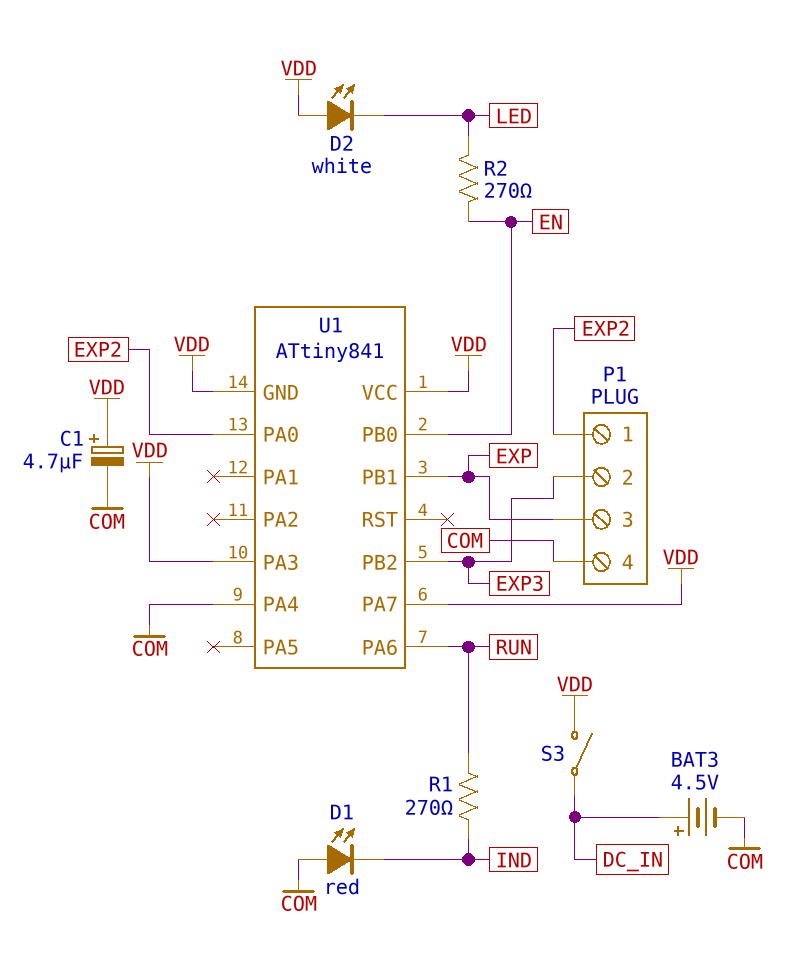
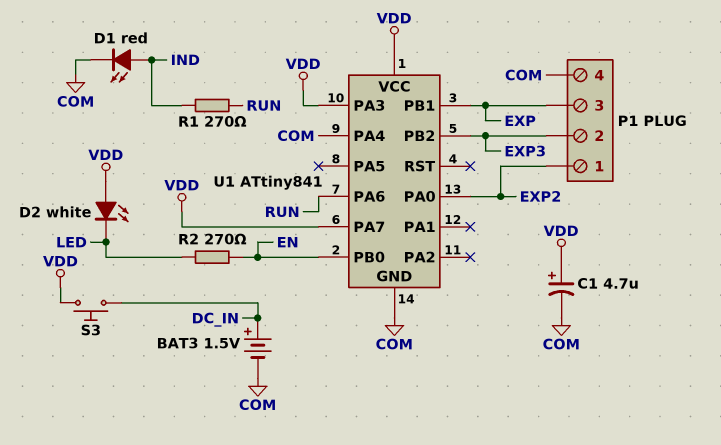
BAT3: 4.5V (plus DC_IN, minus COM) -> 1.5V (plus DC_IN, minus COM)
D1: LED red (A COM, K IND) -> LED red (A IND, K COM)
S3: switch (DC_IN, VDD) -> button (DC_IN, VDD)
U1 pin GND: VDD -> COM

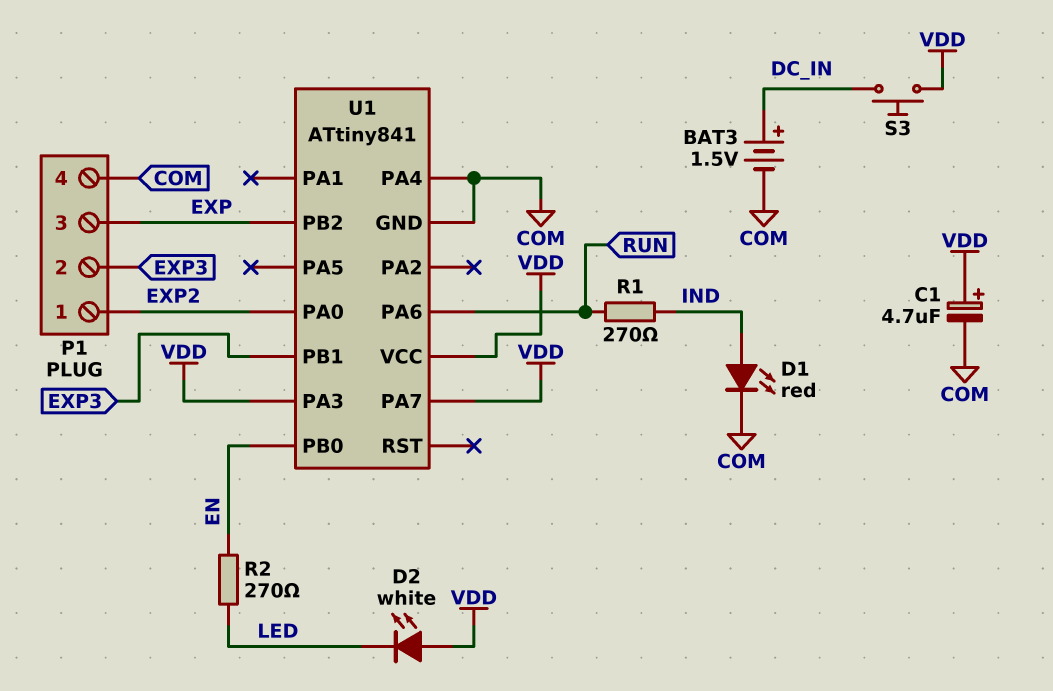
U1 pin PB1: EXP -> EXP3
U1 pin PB2: EXP3 -> EXP

